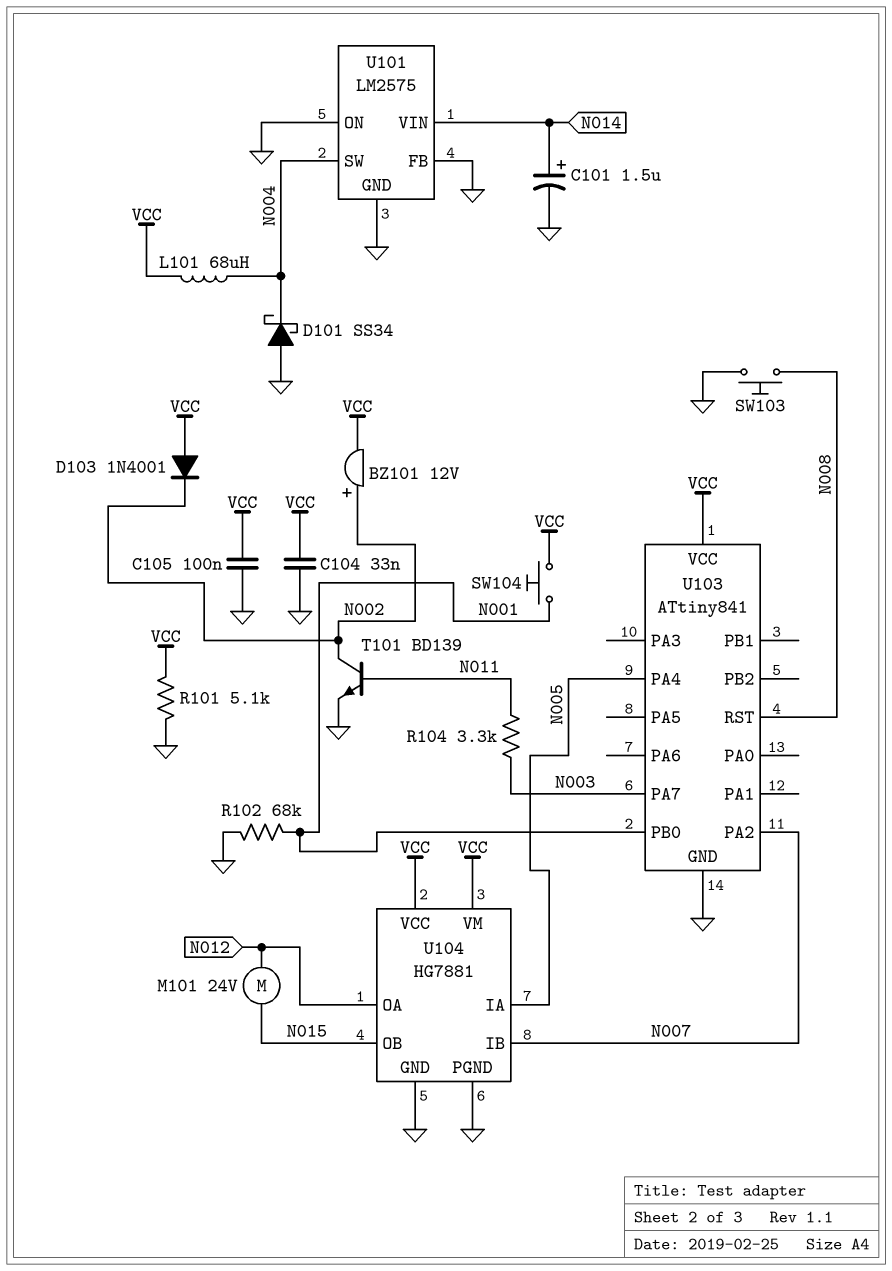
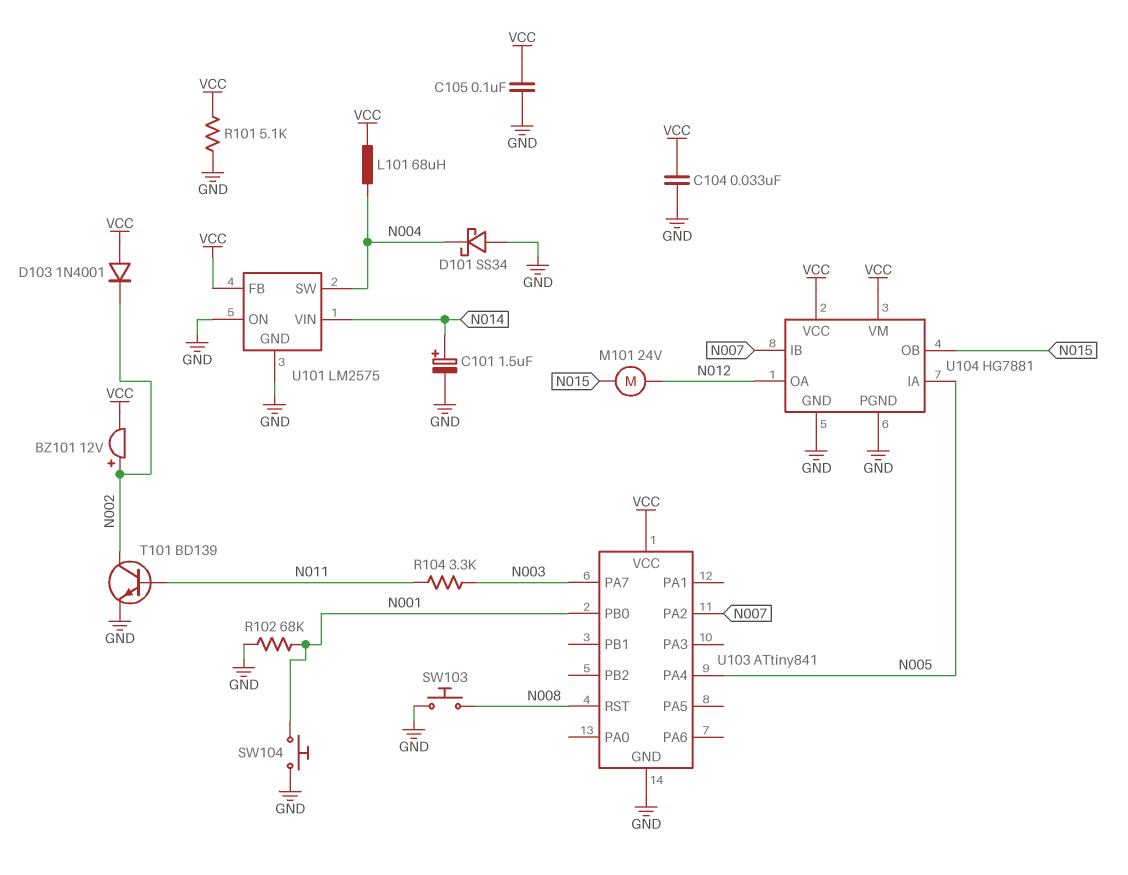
SW104: button (N001, VCC) -> button (GND, N001)
U101 pin FB: GND -> VCC

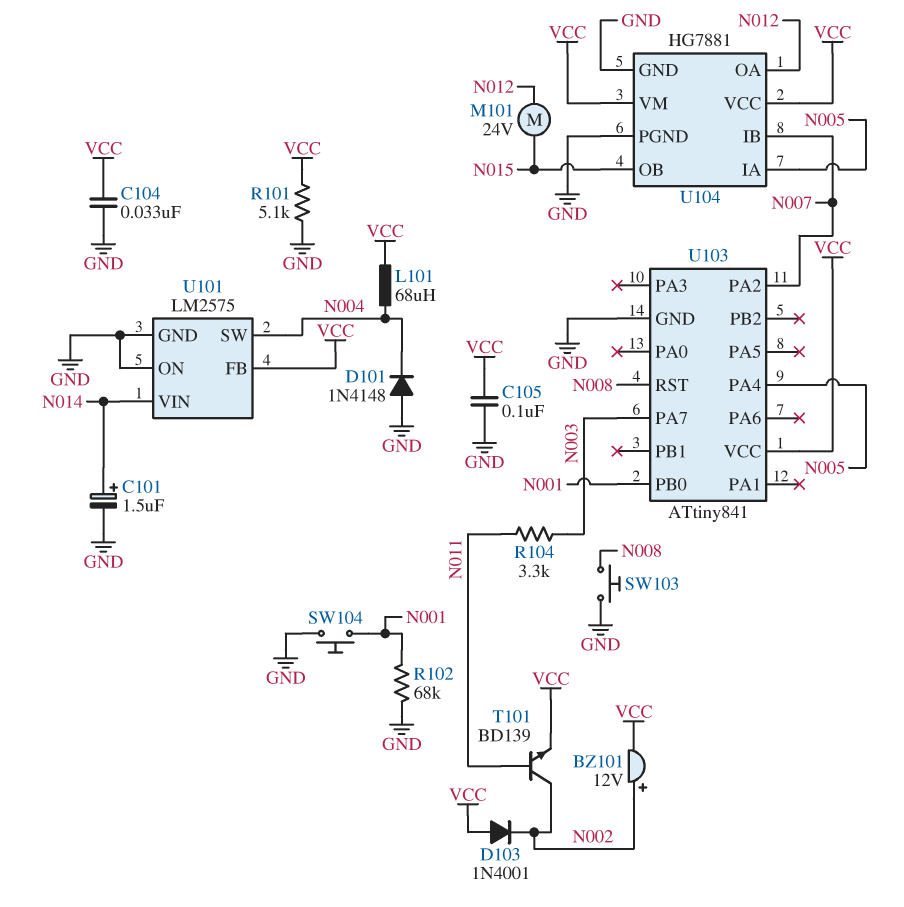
D101: schottky SS34 (A GND, K N004) -> diode 1N4148 (A GND, K N004)
T101: NPN BD139 (B N011, C N002, E GND) -> NPN BD139 (B N011, C N002, E VCC)

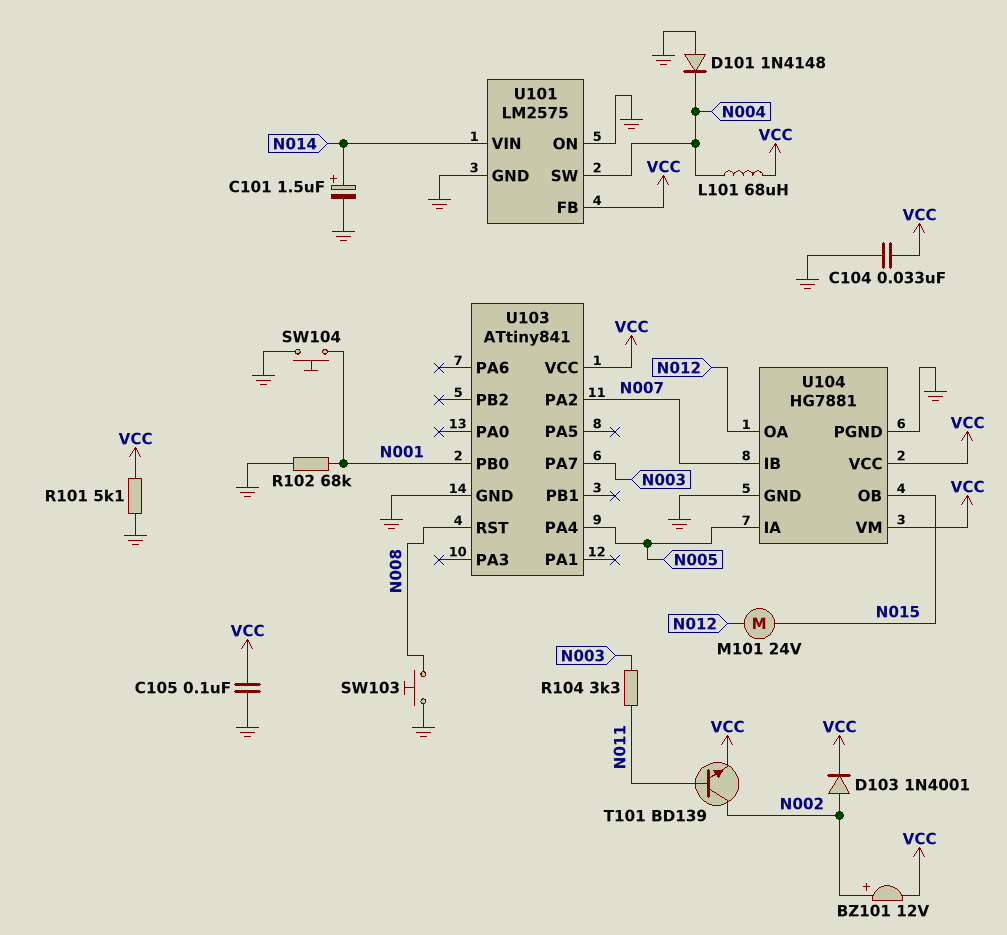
D103: diode 1N4001 (A VCC, K N002) -> diode 1N4001 (A N002, K VCC)

